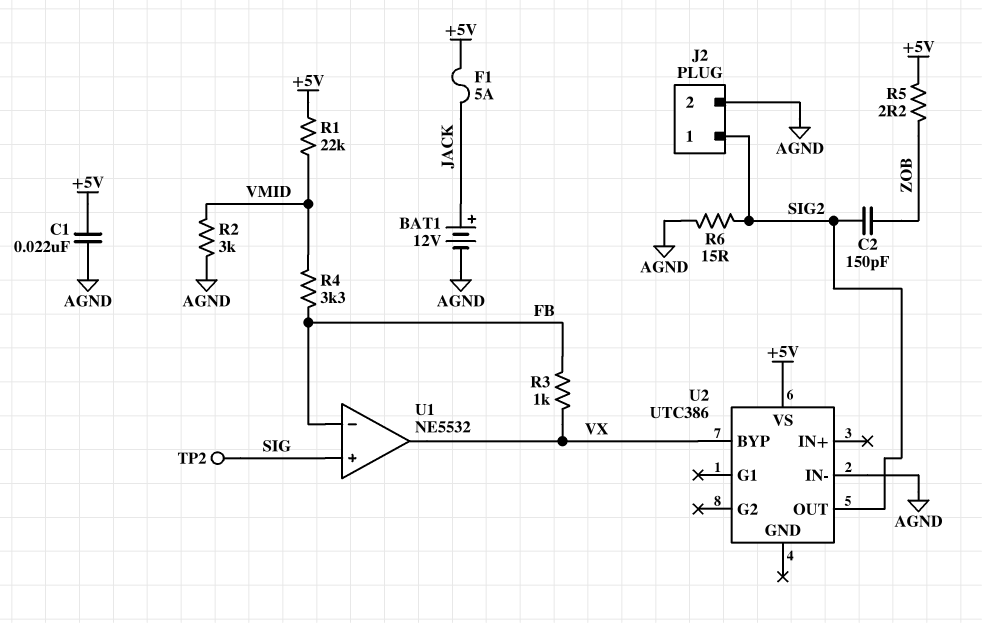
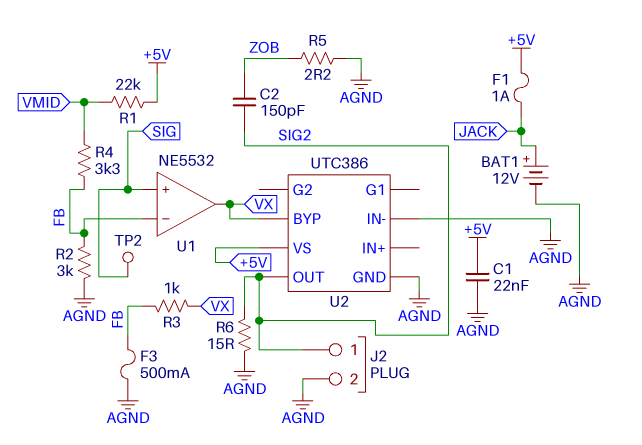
F1: 5A (+5V, JACK) -> 1A (+5V, JACK)
F3: none -> 500mA (AGND, FB)
R2: 3k (AGND, VMID) -> 3k (AGND, FB)
R5: 2.2 (+5V, ZOB) -> 2.2 (AGND, ZOB)
U2 pin GND: none -> AGND

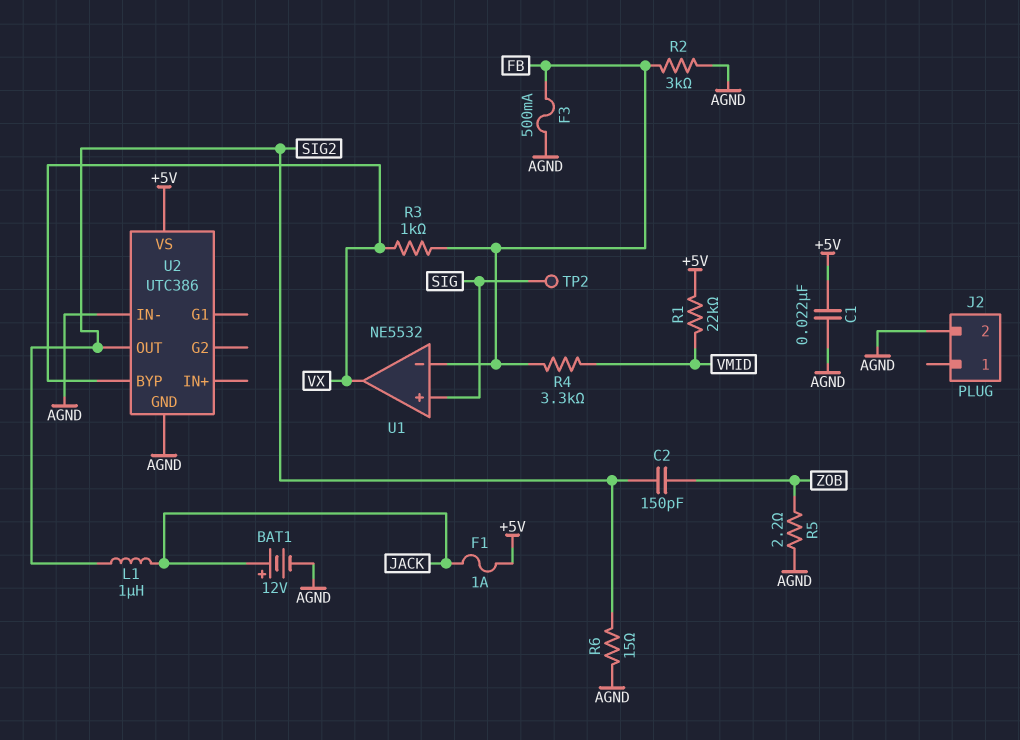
J2 pin 1: SIG2 -> none
L1: none -> 1uH (JACK, SIG2)

